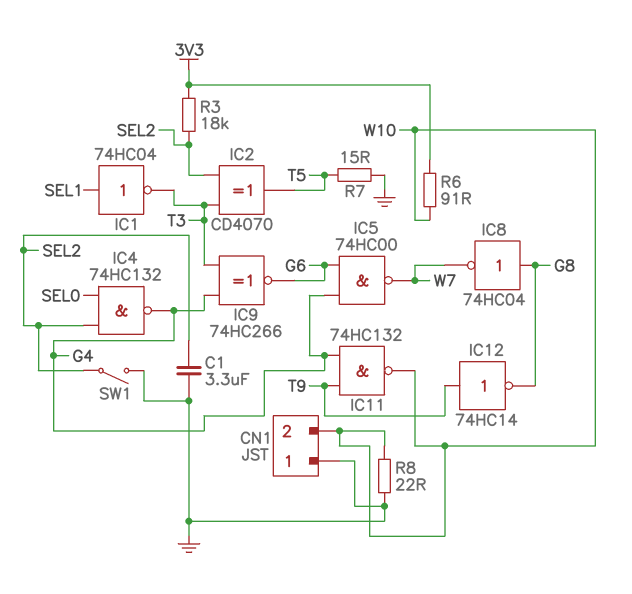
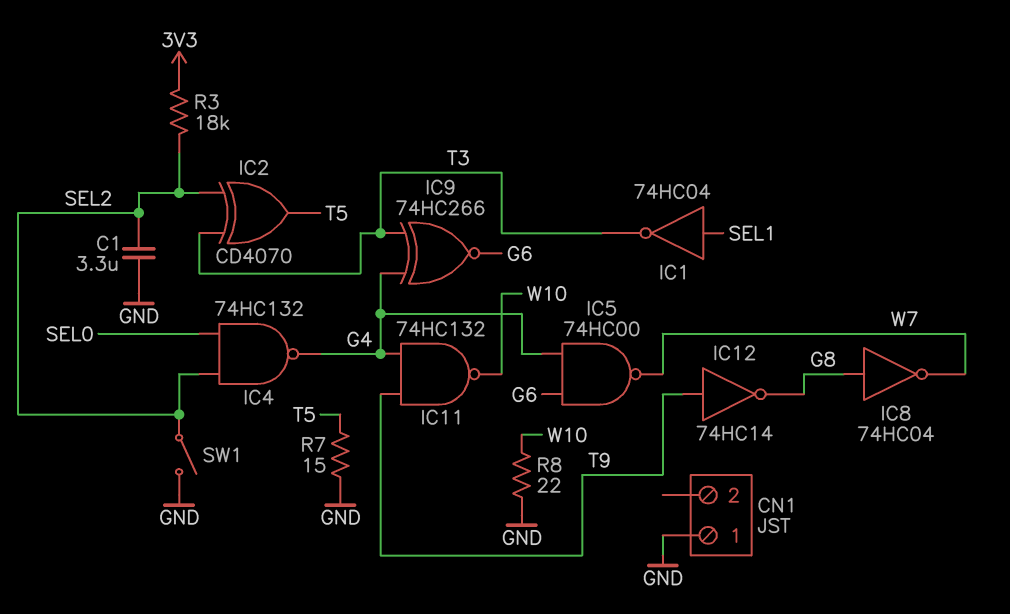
CN1 pin 2: W10 -> none
R6: 91 (3V3, W10) -> none

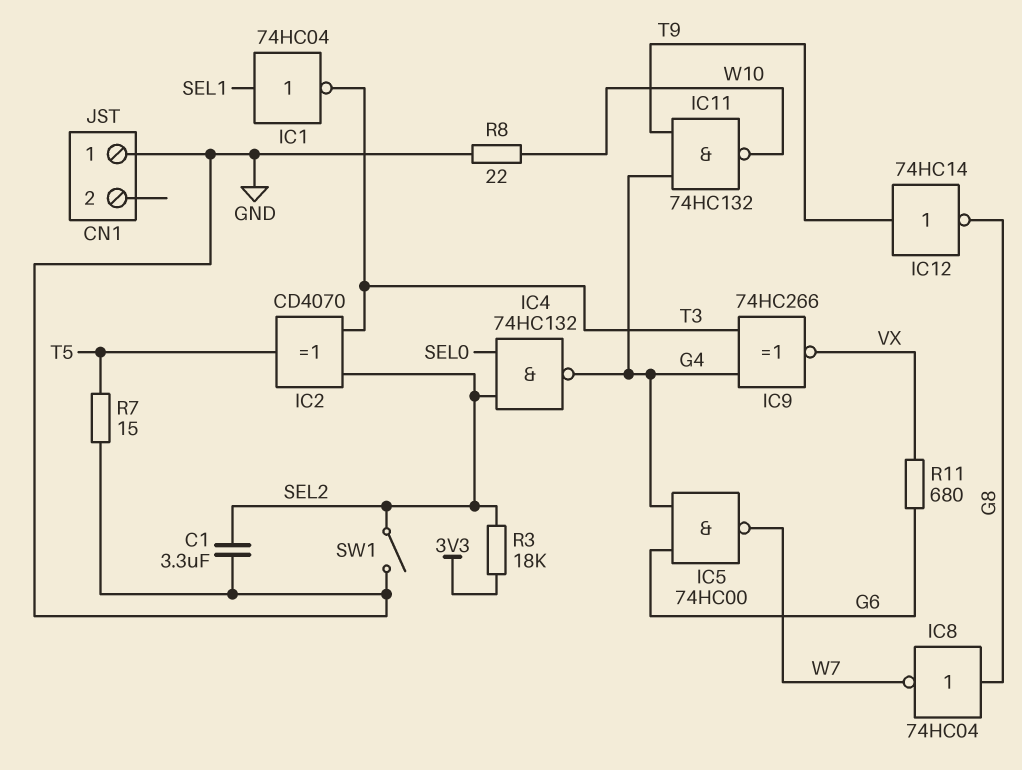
IC9: XNOR 74HC266 (in G4, in T3, out G6) -> XNOR 74HC266 (in G4, in T3, out VX)
R11: none -> 680 (G6, VX)

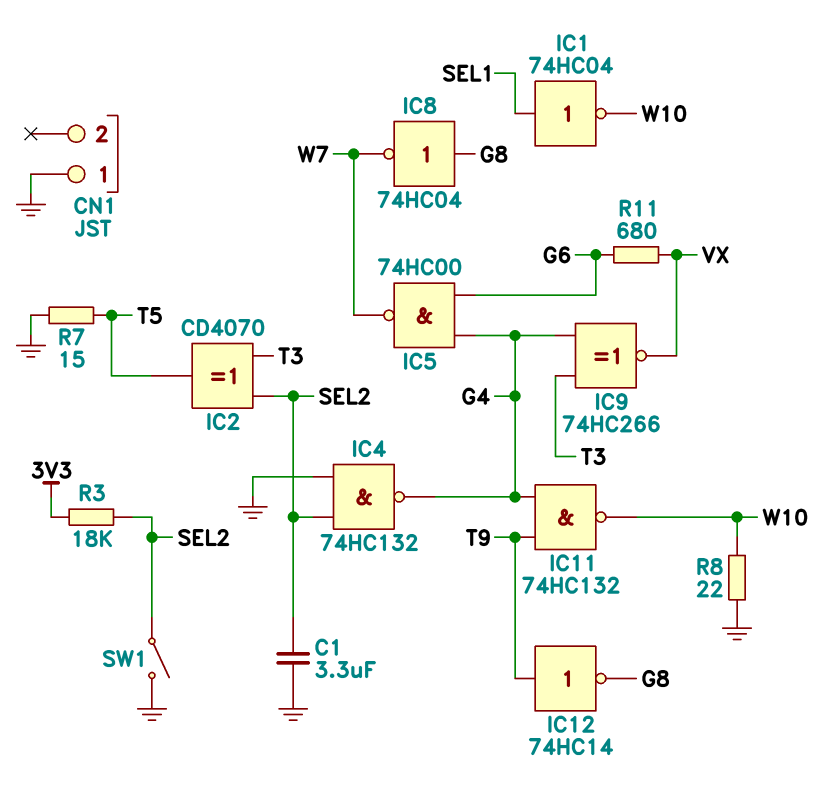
IC1: NOT 74HC04 (in SEL1, out T3) -> NOT 74HC04 (in SEL1, out W10)
IC4: NAND 74HC132 (in SEL0, in SEL2, out G4) -> NAND 74HC132 (in GND, in SEL2, out G4)

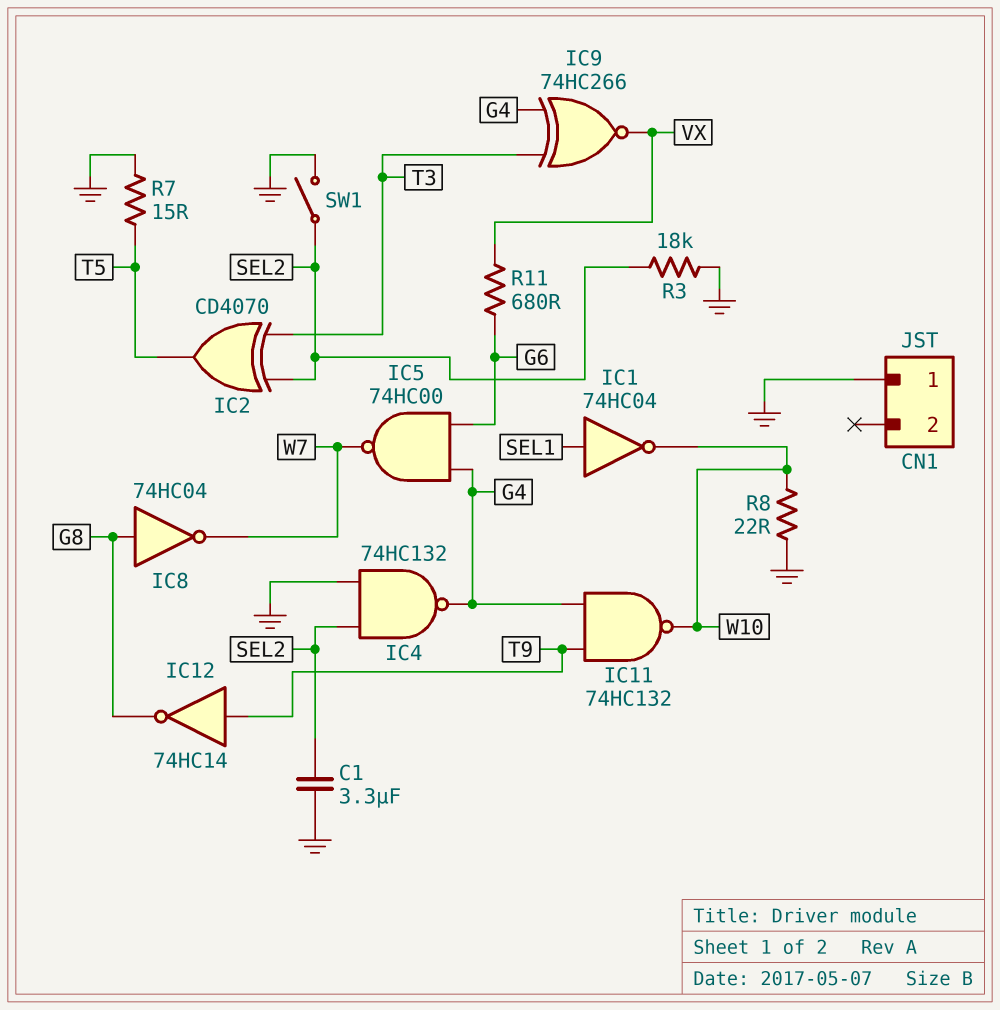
R3: 18k (3V3, SEL2) -> 18k (GND, SEL2)

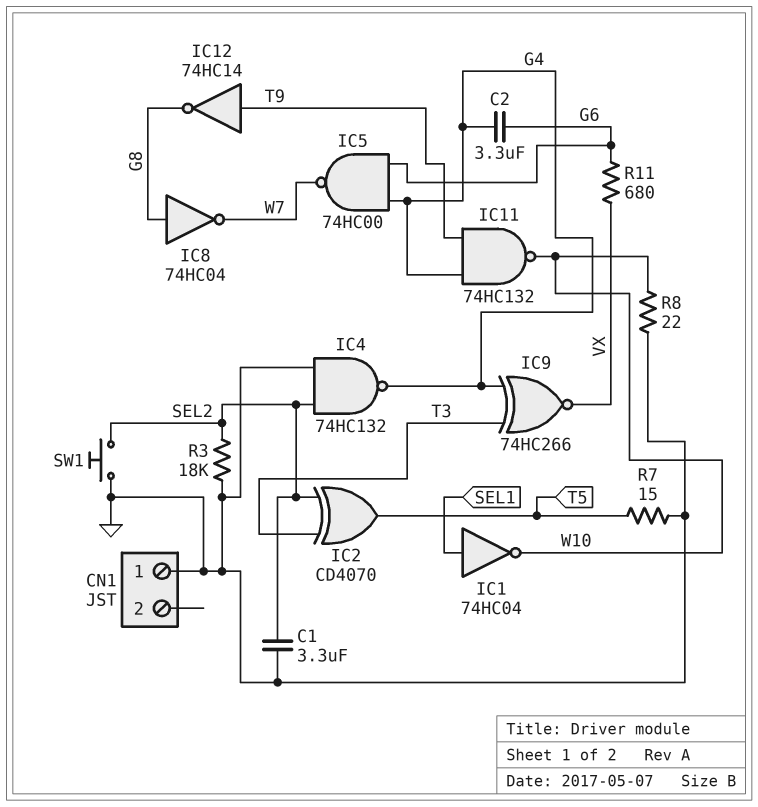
C2: none -> 3.3uF (G4, G6)
SW1: switch (GND, SEL2) -> button (GND, SEL2)

